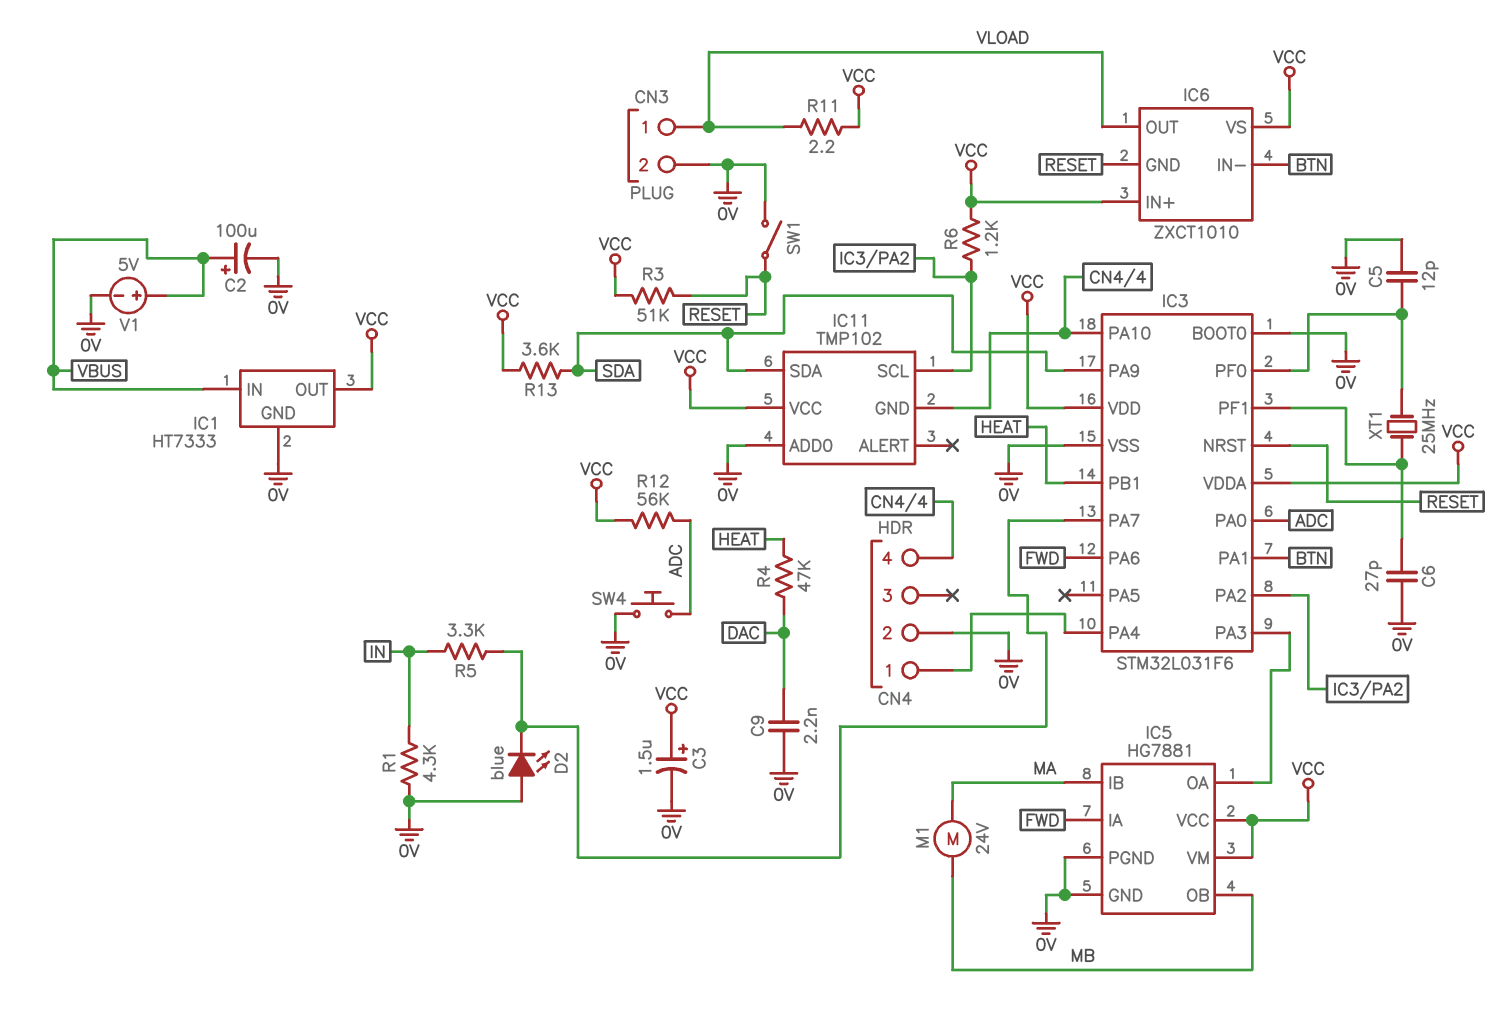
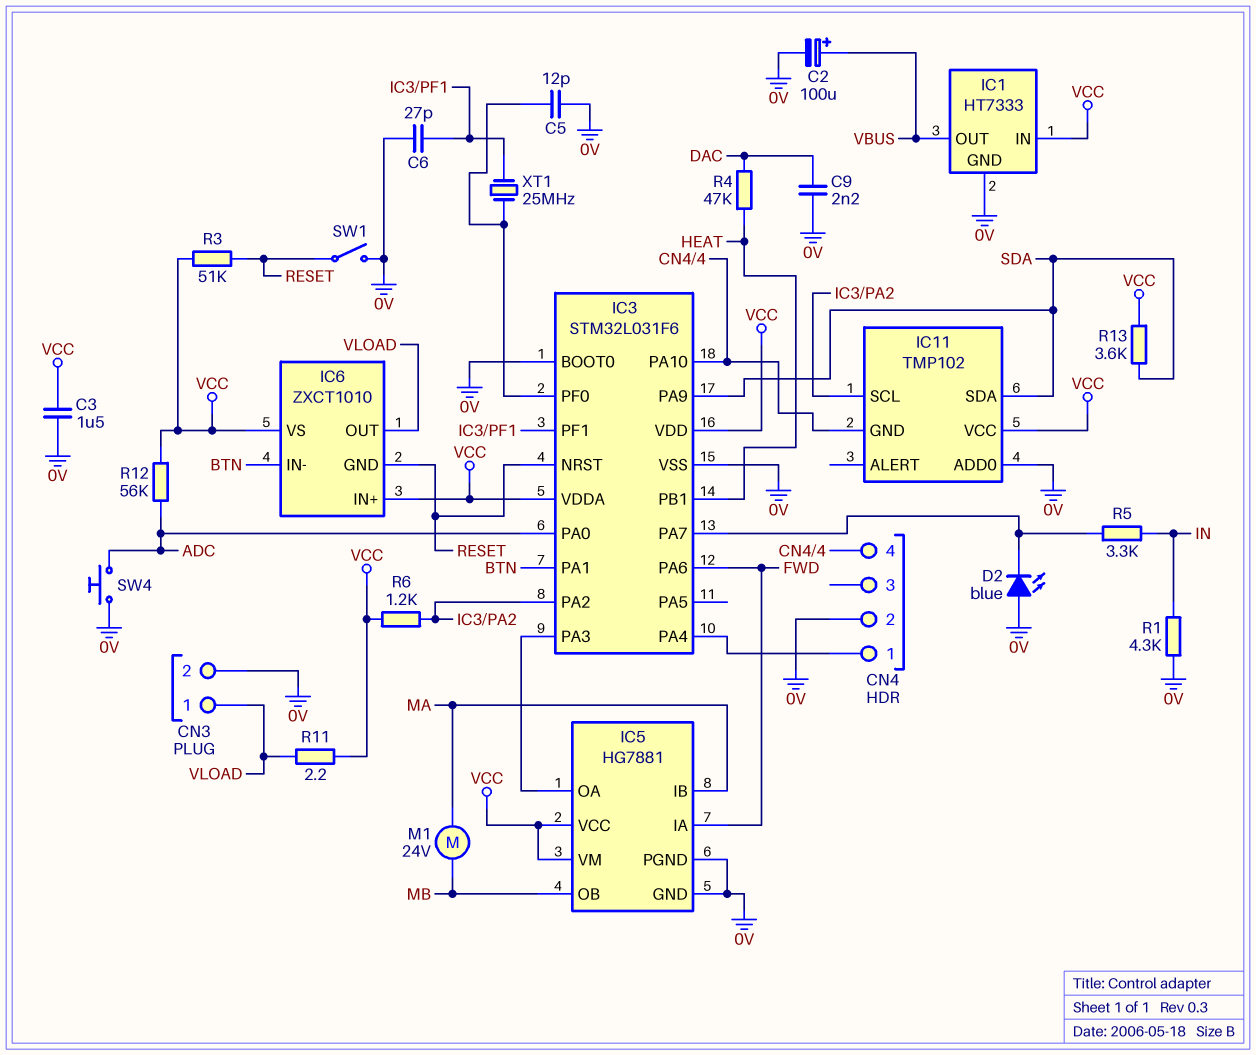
C3: 1.5uF (plus VCC, minus 0V) -> 1.5uF (0V, VCC)
IC1 pin IN: VBUS -> VCC
IC1 pin OUT: VCC -> VBUS
V1: 5V (plus VBUS, minus 0V) -> none

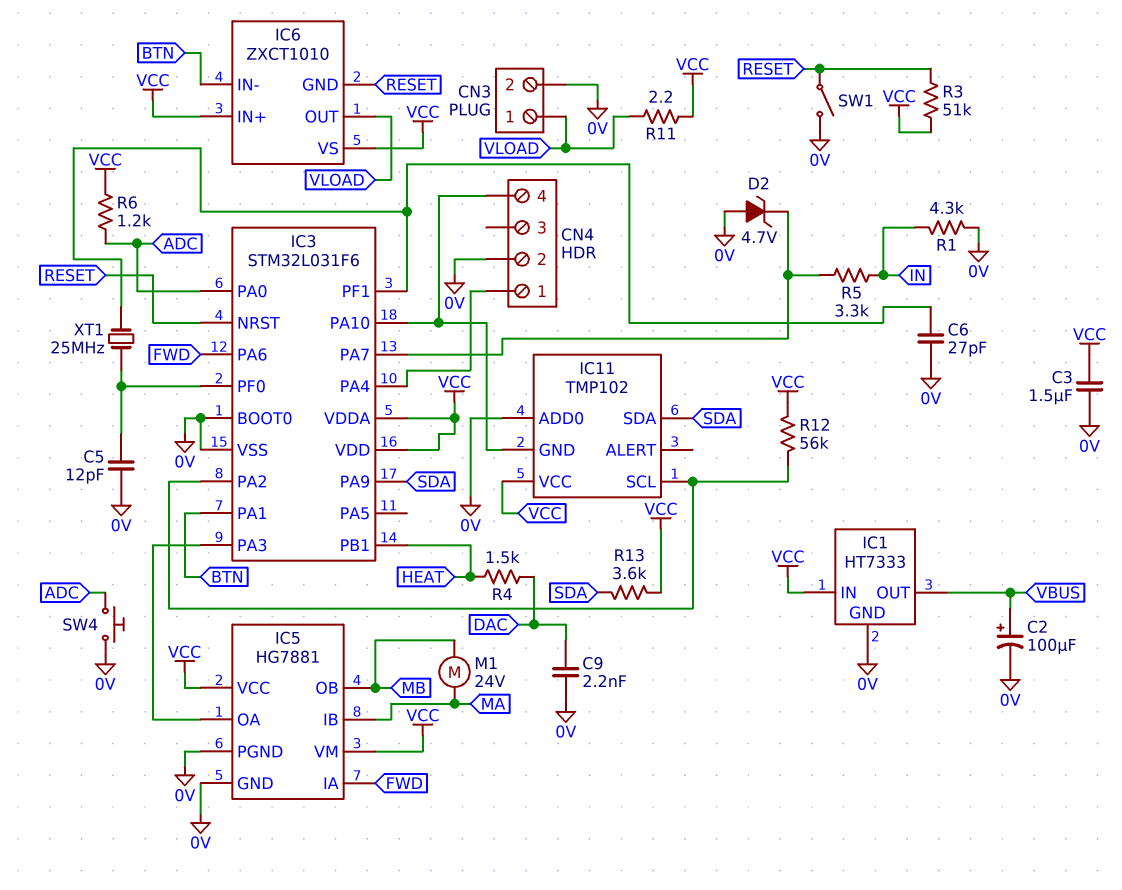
D2: LED blue (A 0V, K IC3/PA7) -> zener 4.7V (A 0V, K IC3/PA7)
R4: 47k (DAC, HEAT) -> 1.5k (DAC, HEAT)
R6: 1.2k (IC3/PA2, VCC) -> 1.2k (ADC, VCC)
R12: 56k (ADC, VCC) -> 56k (IC3/PA2, VCC)

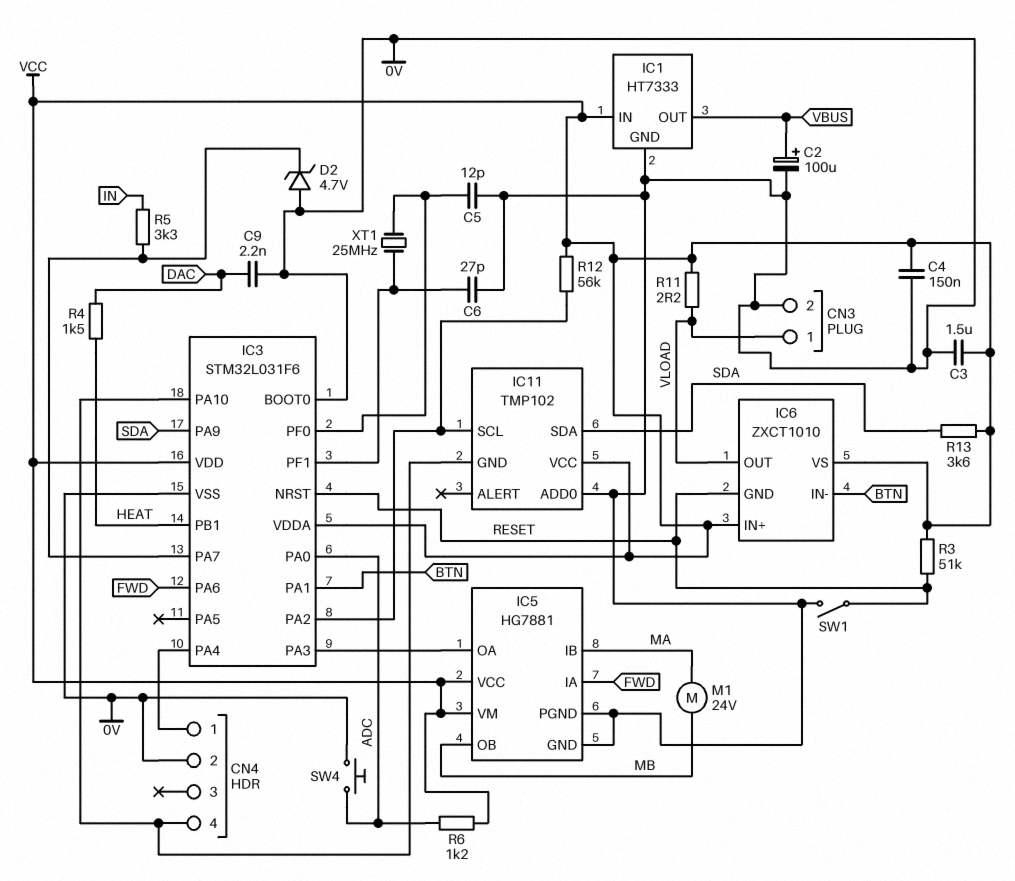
C4: none -> 150nF (0V, VCC)
R1: 4.3k (0V, IN) -> none

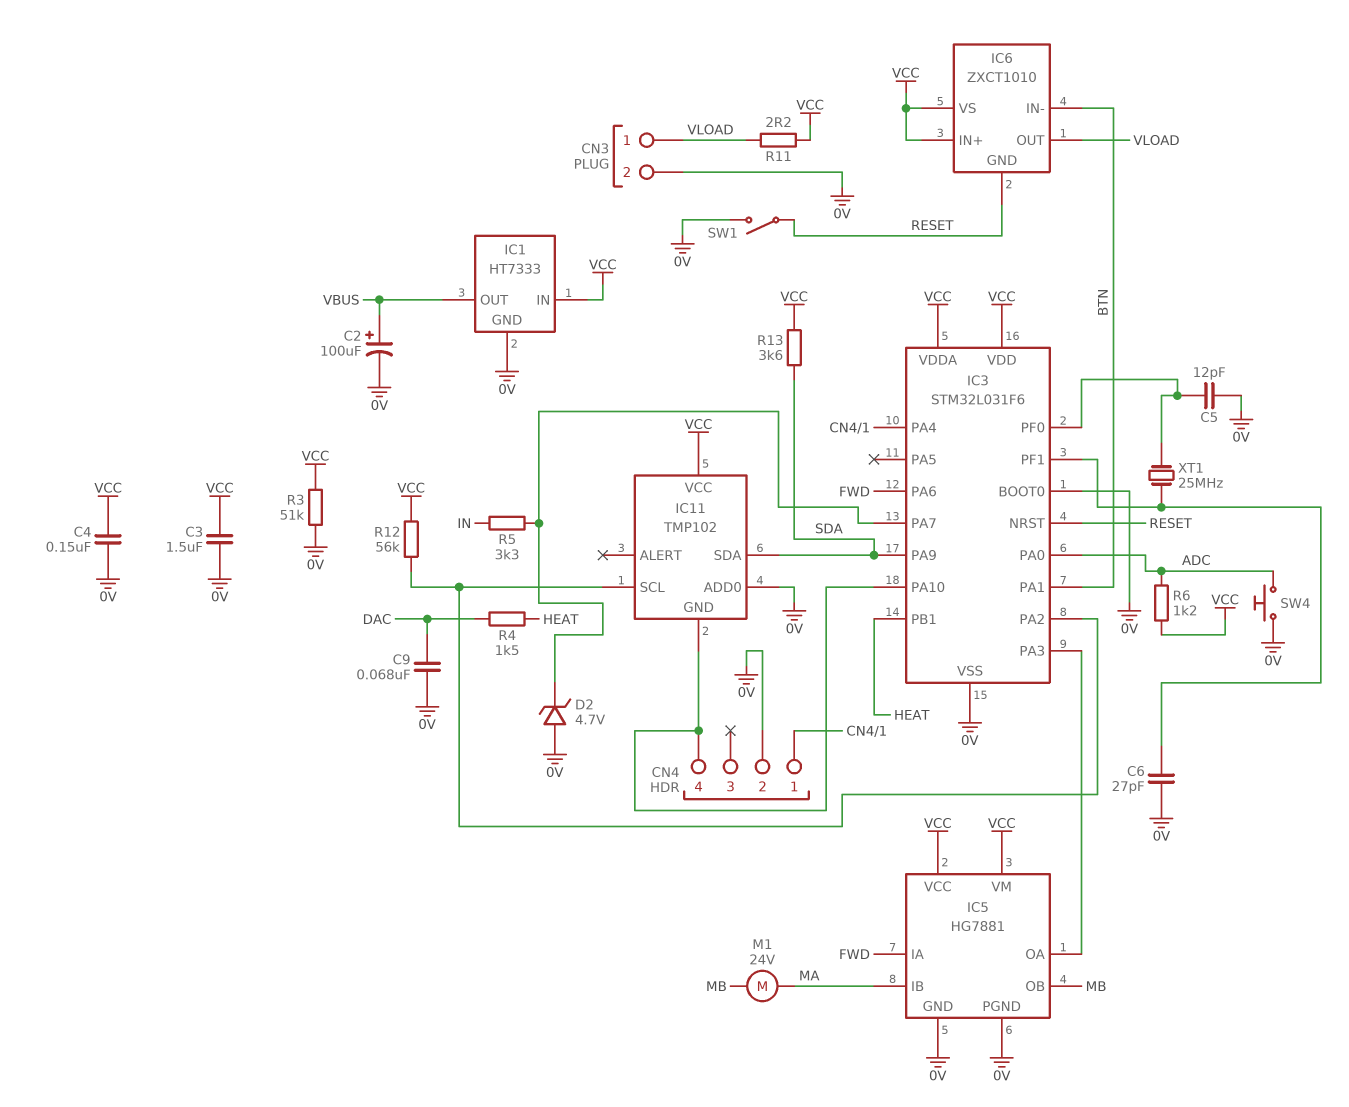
C9: 2.2nF (0V, DAC) -> 68nF (0V, DAC)
R3: 51k (RESET, VCC) -> 51k (0V, VCC)

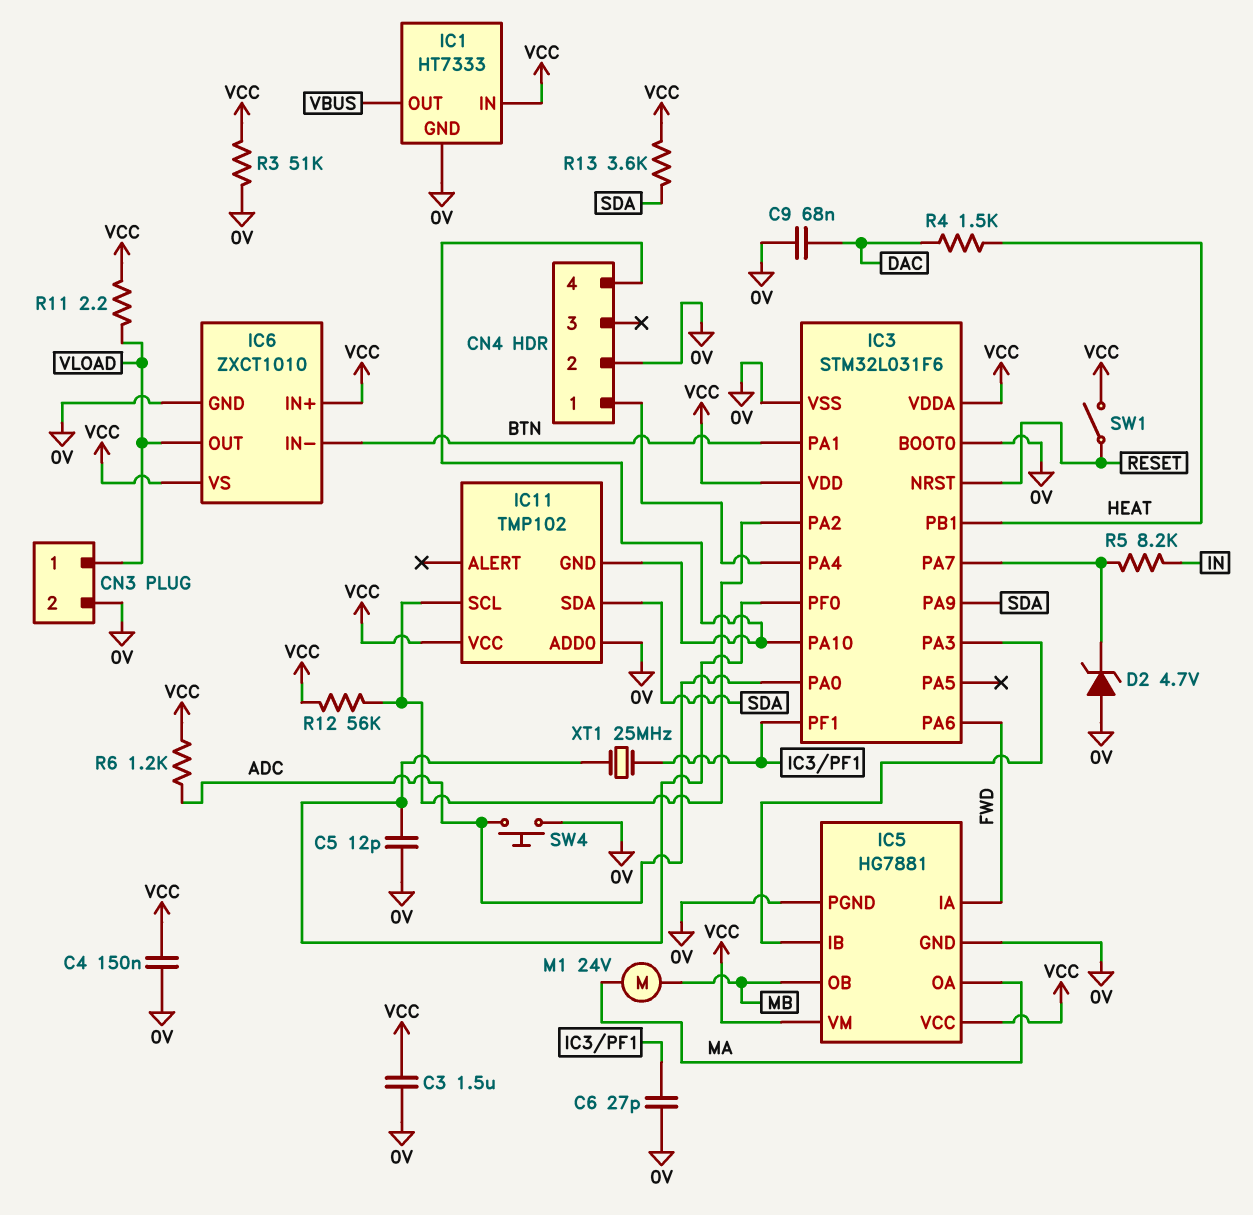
C2: 100uF (plus VBUS, minus 0V) -> none
IC5 pin IB: MA -> IC3/PA3
IC5 pin OA: IC3/PA3 -> MA
IC6 pin GND: RESET -> 0V
R5: 3.3k (IC3/PA7, IN) -> 8.2k (IC3/PA7, IN)
SW1: switch (0V, RESET) -> switch (RESET, VCC)

